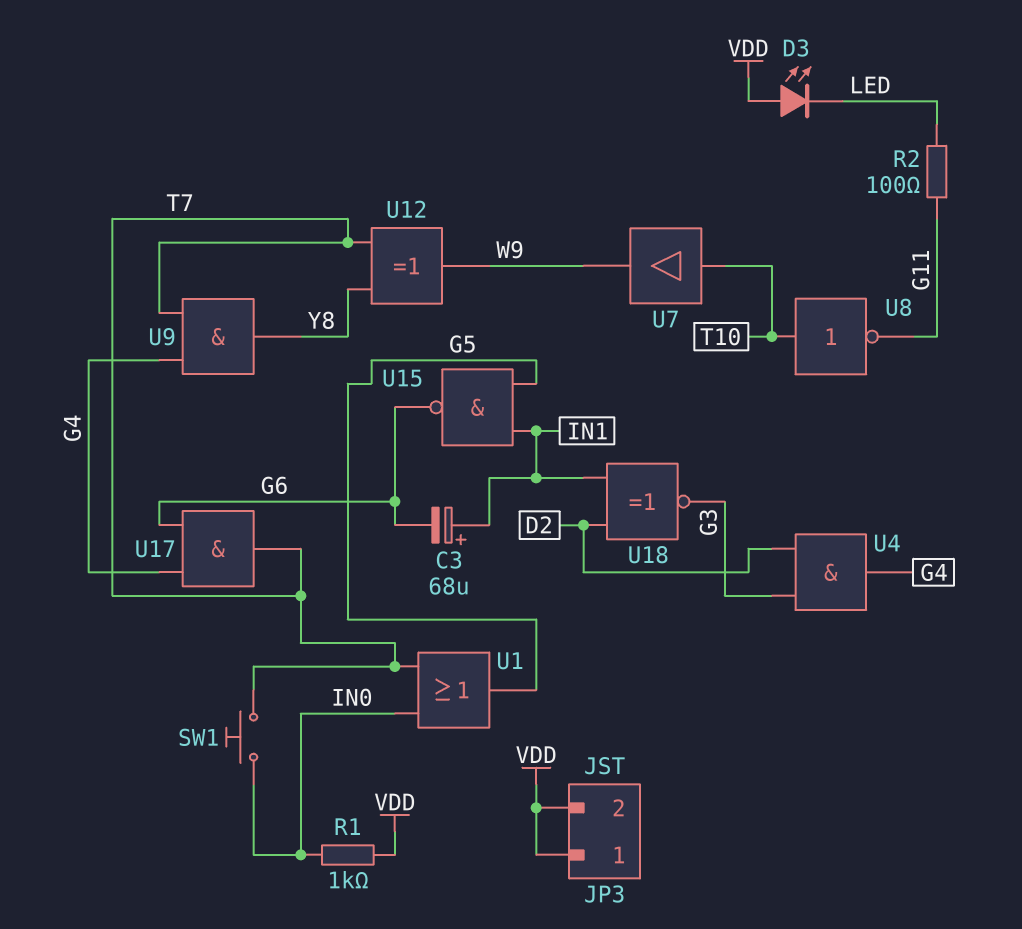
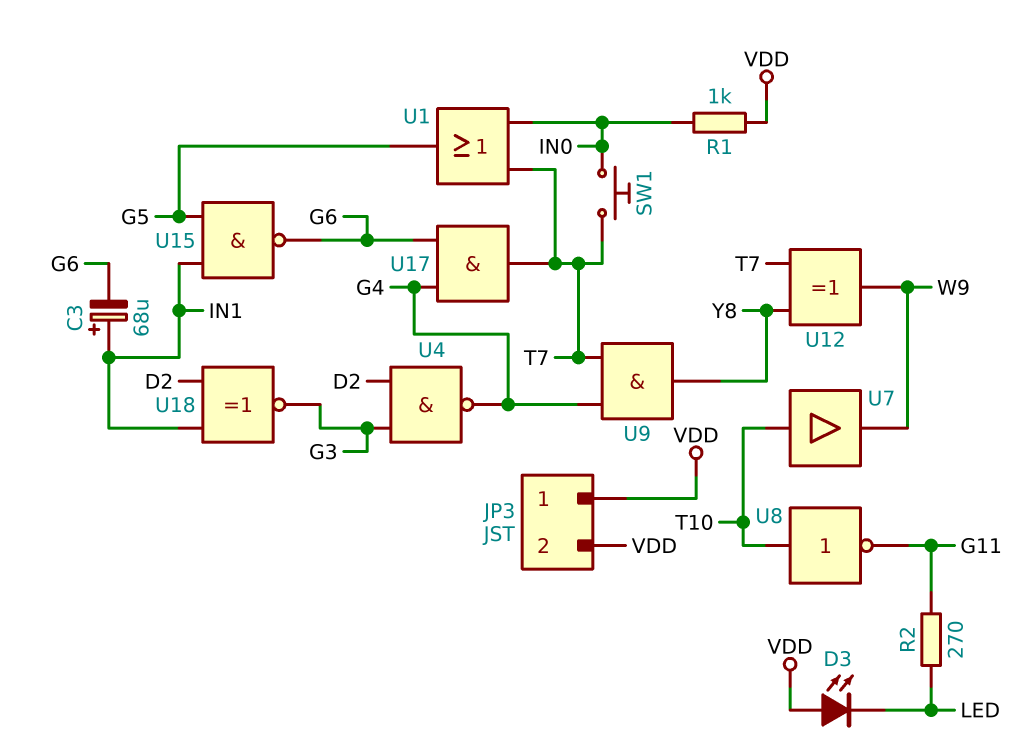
R2: 100 (G11, LED) -> 270 (G11, LED)
U4: AND (in D2, in G3, out G4) -> NAND (in D2, in G3, out G4)

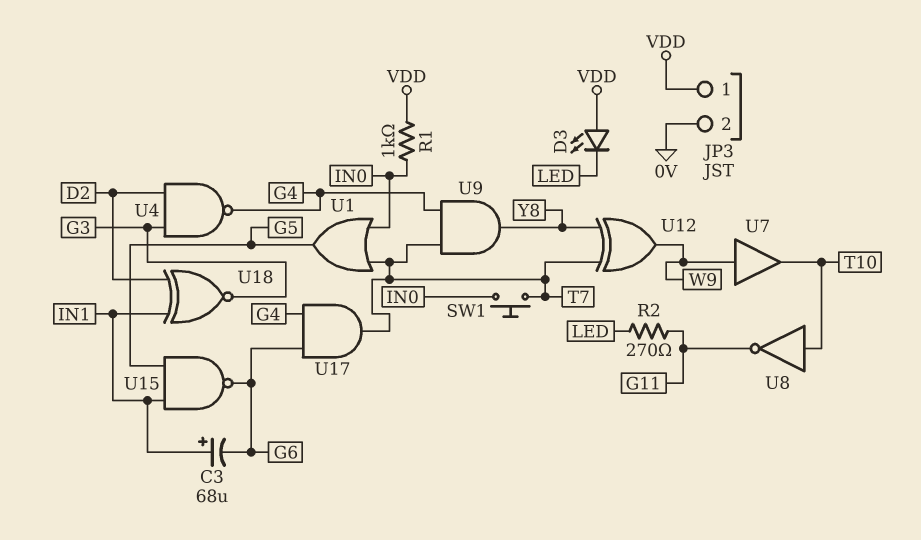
JP3 pin 2: VDD -> 0V
U7: buffer (in T10, out W9) -> buffer (in W9, out T10)

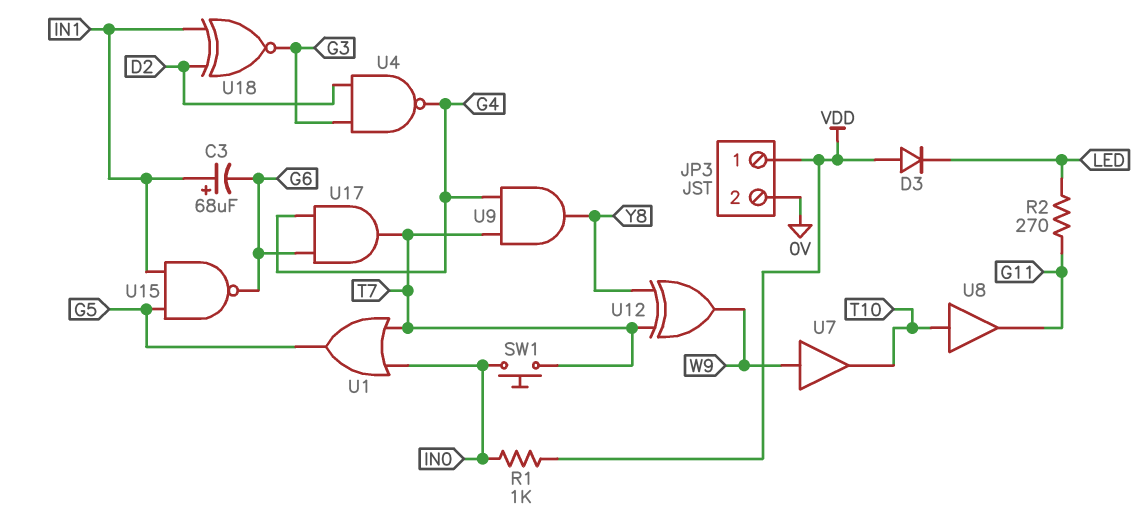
D3: LED (A VDD, K LED) -> diode (A VDD, K LED)
U8: NOT (in T10, out G11) -> buffer (in T10, out G11)

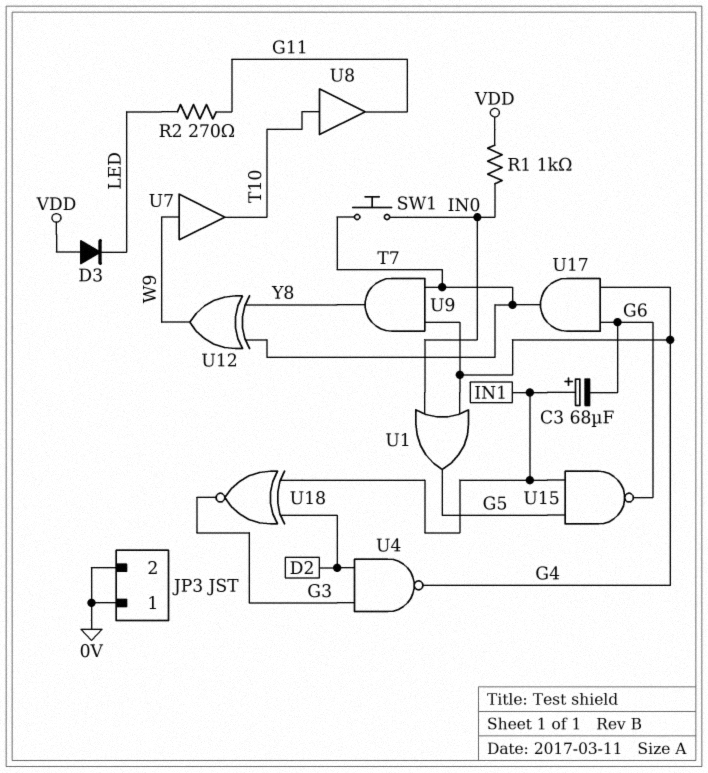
JP3 pin 1: VDD -> 0V
U1: OR (in IN0, in T7, out G5) -> OR (in G4, in IN0, out G5)

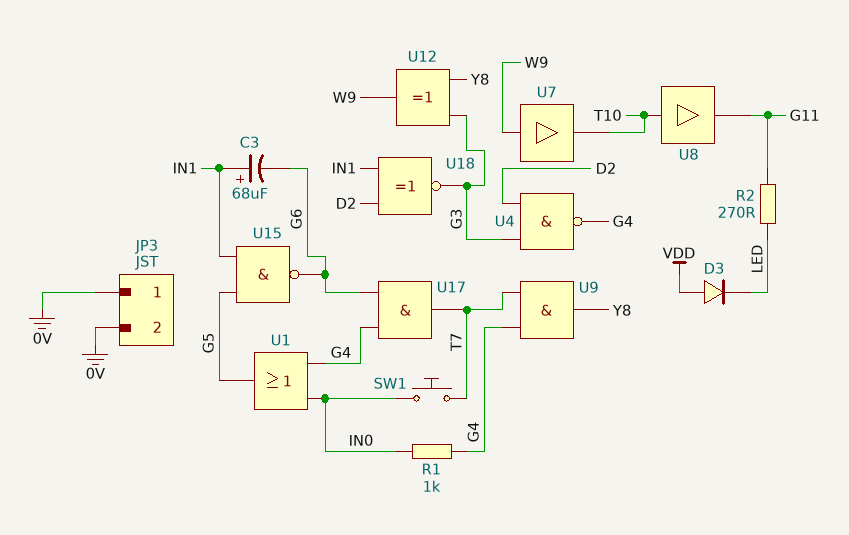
R1: 1k (IN0, VDD) -> 1k (G4, IN0)
U12: XOR (in T7, in Y8, out W9) -> XOR (in G3, in Y8, out W9)

